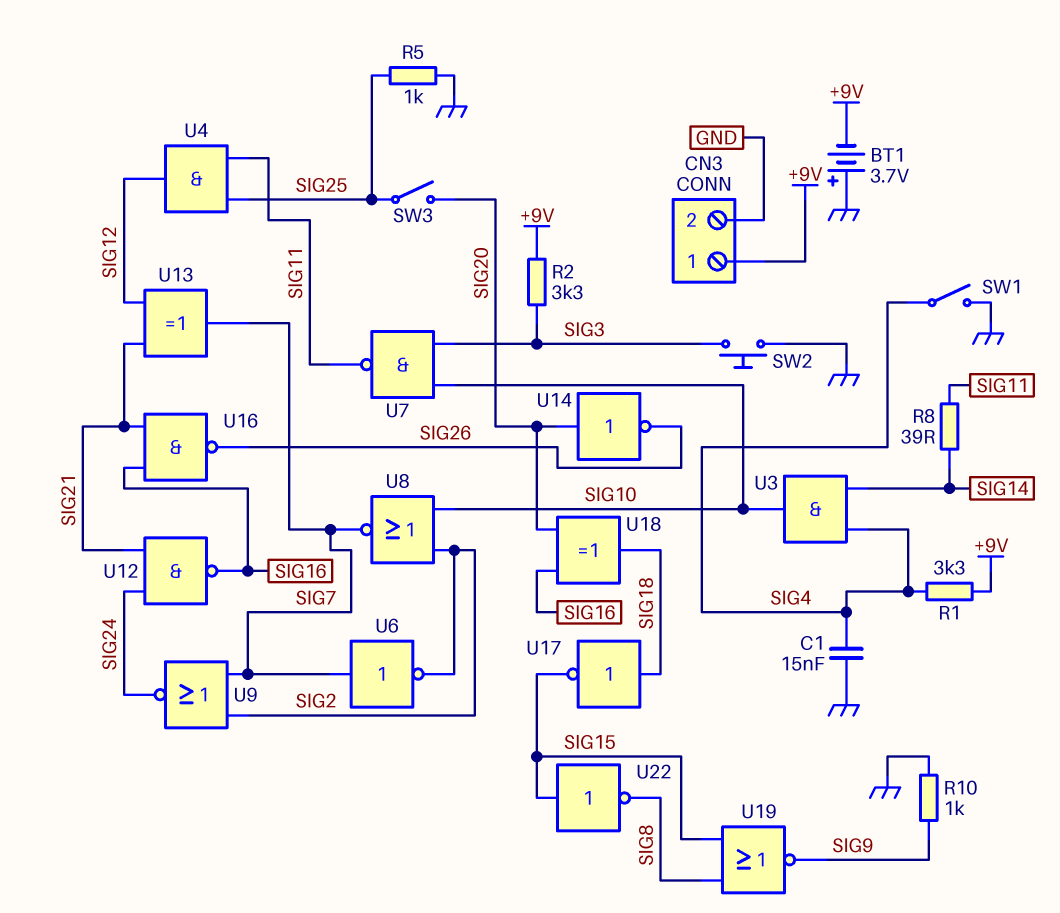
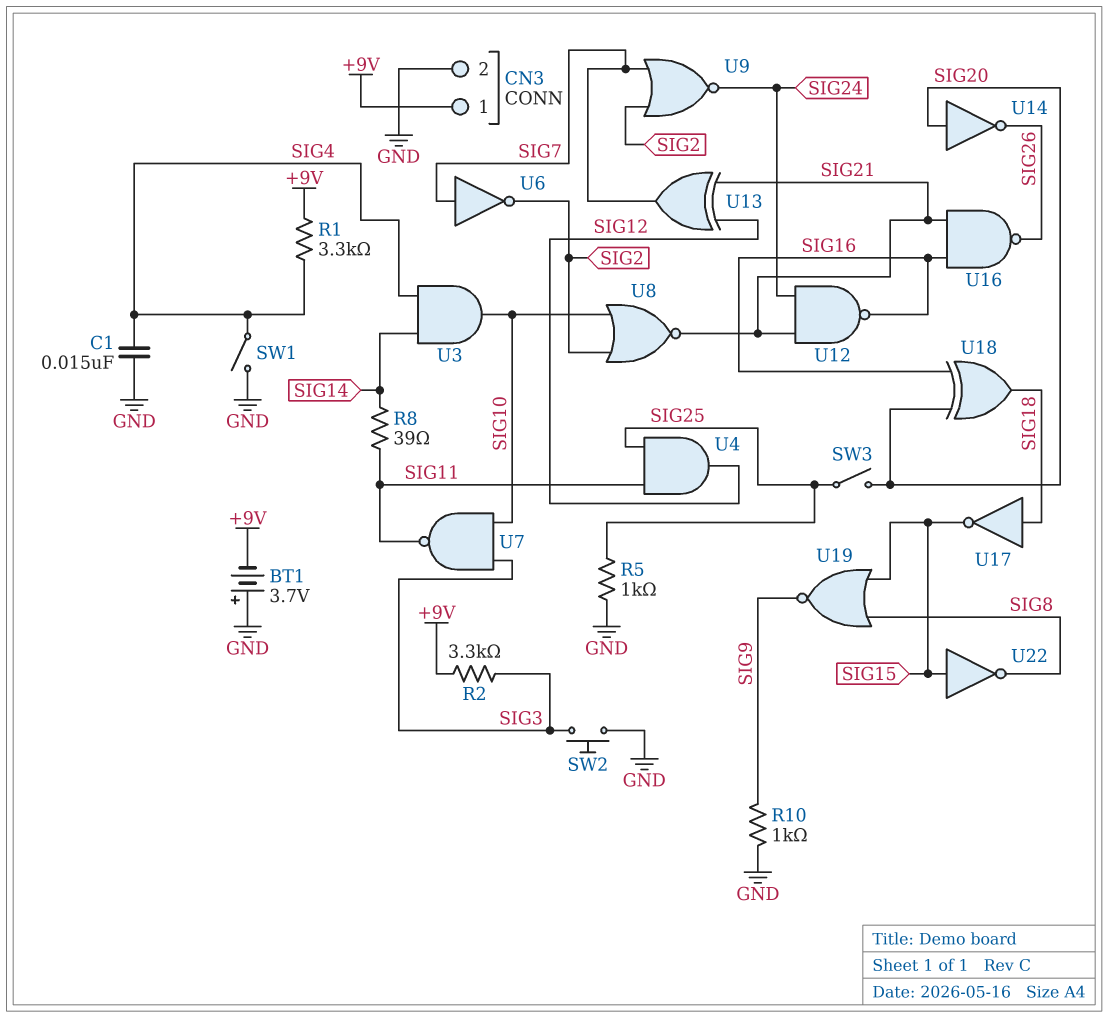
U8: NOR (in SIG2, in SIG10, out SIG7) -> NOR (in SIG2, in SIG10, out SIG21)

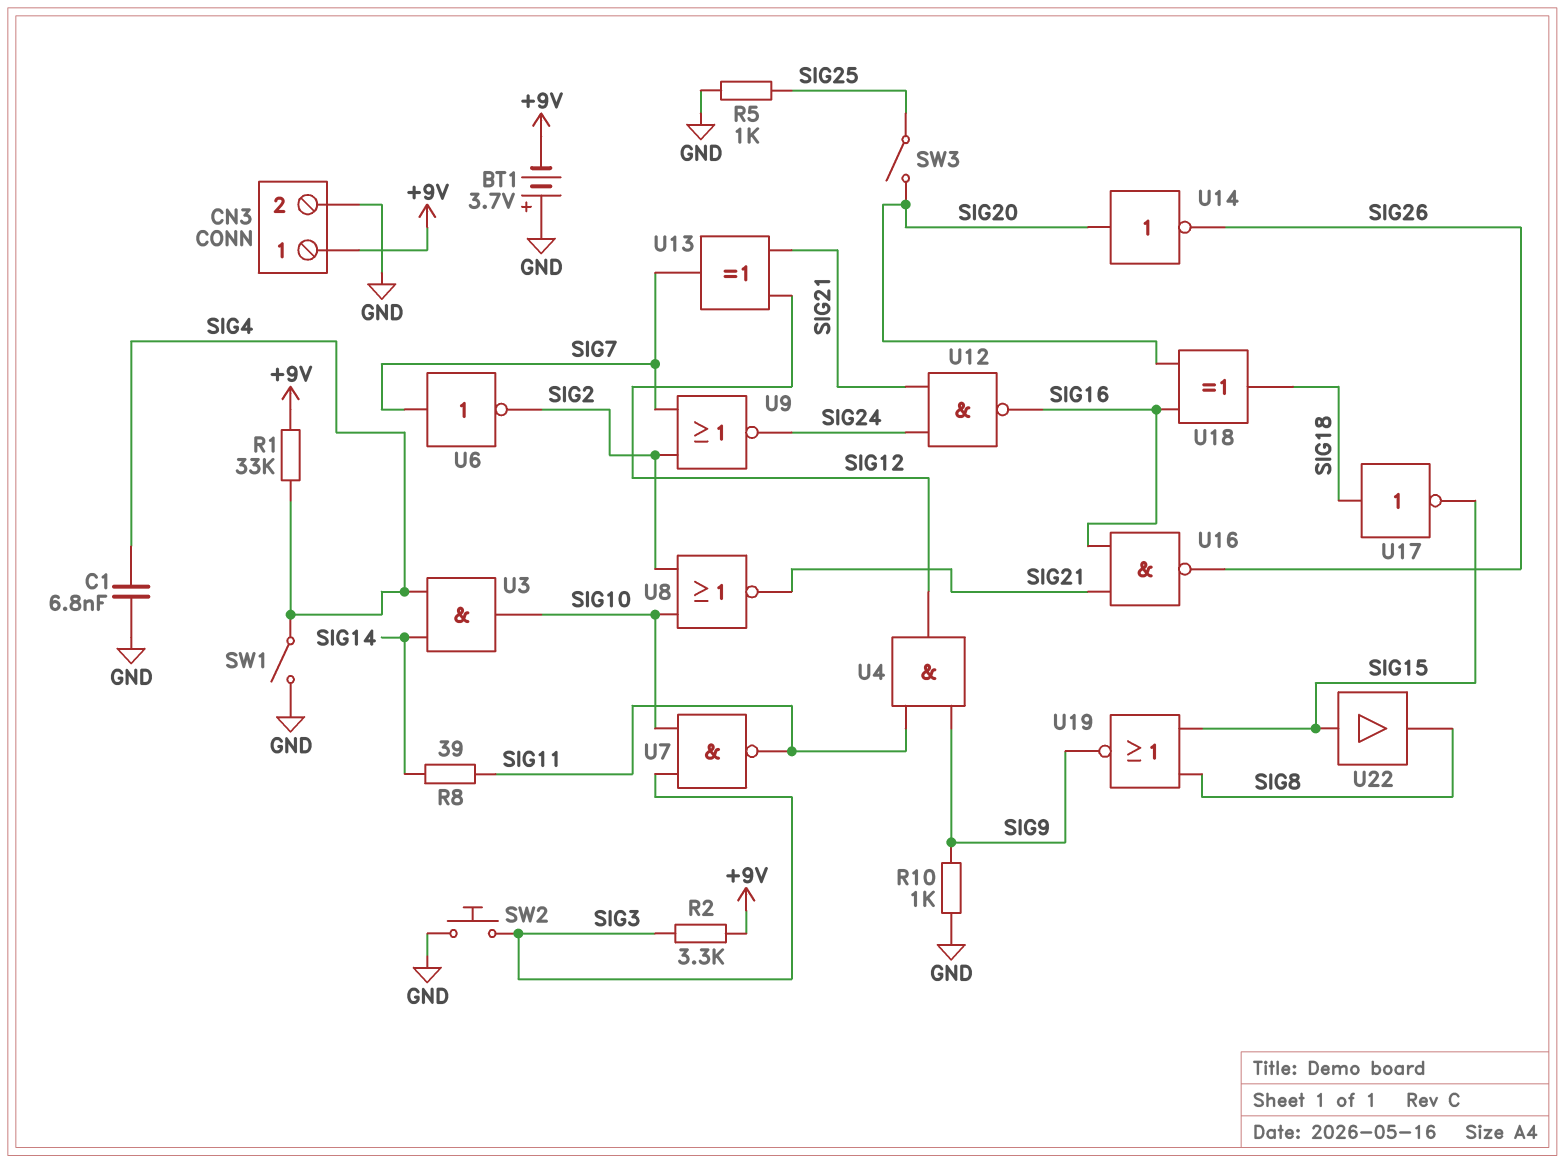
C1: 15nF (GND, SIG4) -> 6.8nF (GND, SIG4)
R1: 3.3k (+9V, SIG4) -> 33k (+9V, SIG4)
U4: AND (in SIG11, in SIG25, out SIG12) -> AND (in SIG9, in SIG11, out SIG12)
U22: NOT (in SIG15, out SIG8) -> buffer (in SIG15, out SIG8)

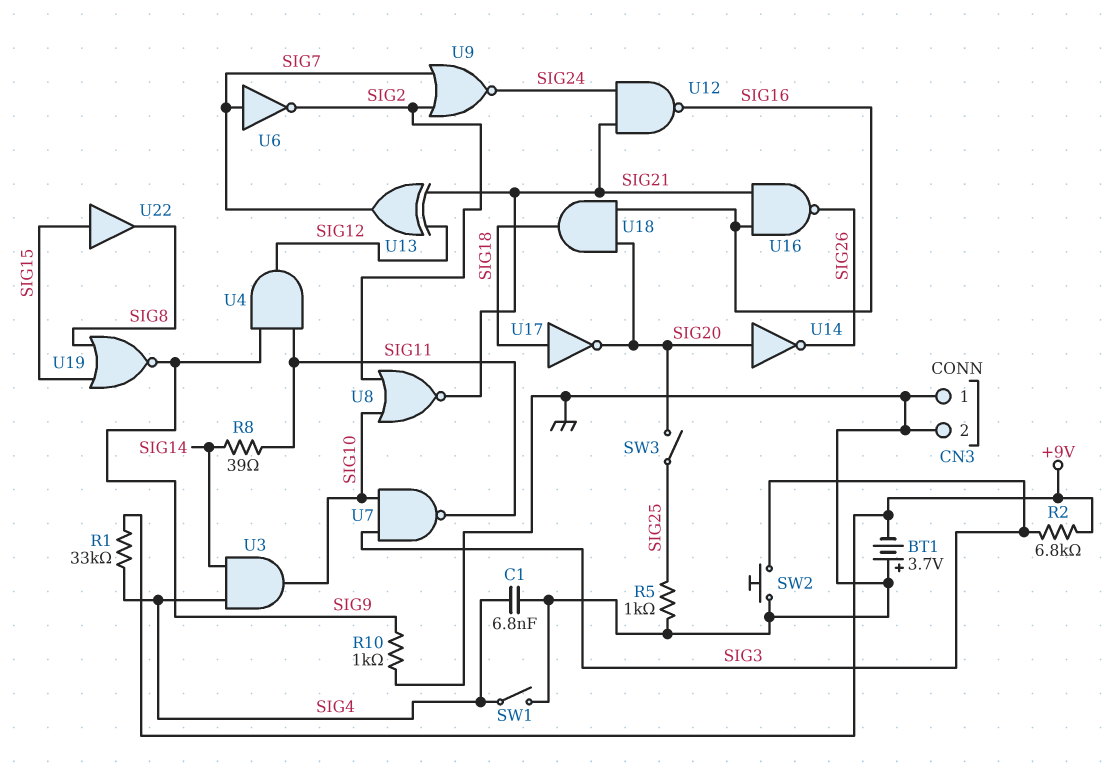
CN3 pin 1: +9V -> GND
R2: 3.3k (+9V, SIG3) -> 6.8k (+9V, SIG3)
U17: NOT (in SIG18, out SIG15) -> NOT (in SIG18, out SIG20)
U18: XOR (in SIG16, in SIG20, out SIG18) -> AND (in SIG16, in SIG20, out SIG18)

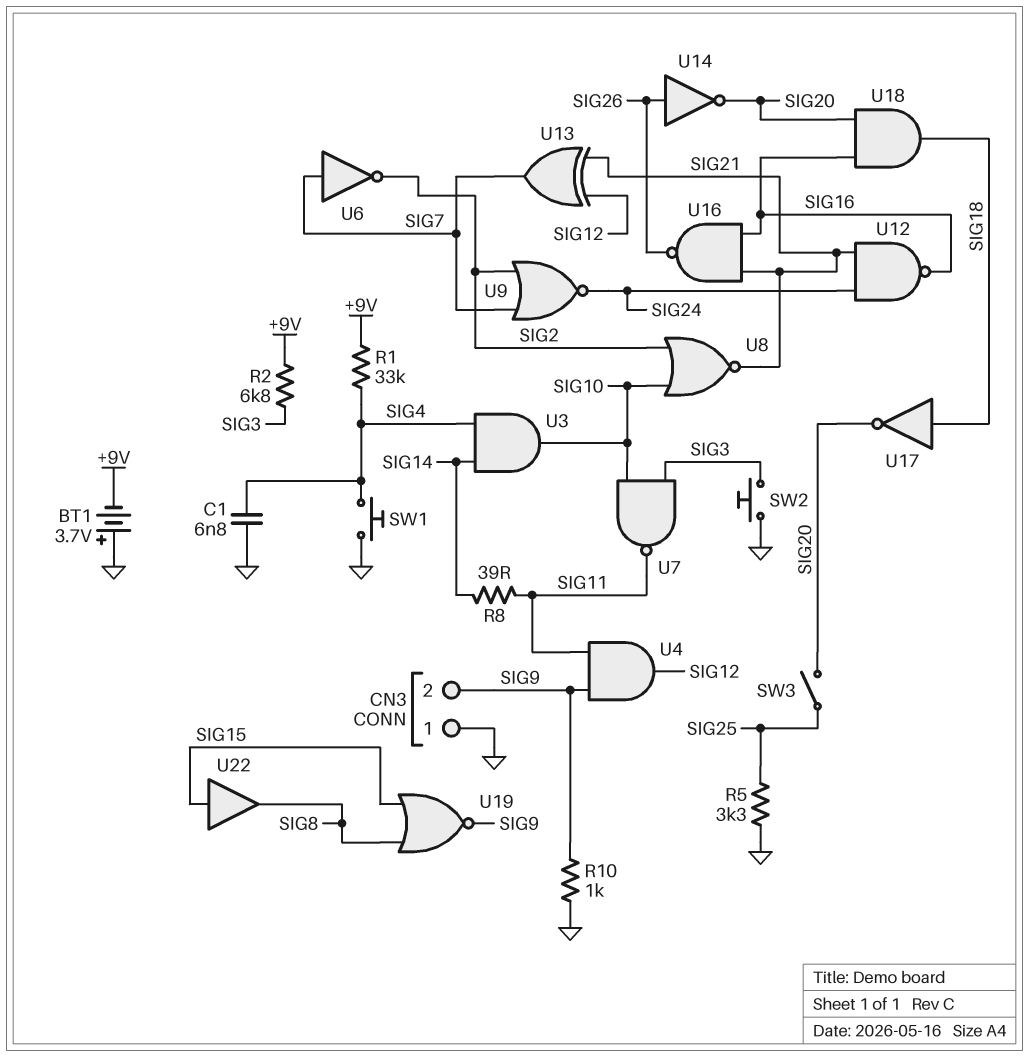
CN3 pin 2: GND -> SIG9
R5: 1k (GND, SIG25) -> 3.3k (GND, SIG25)
SW1: switch (GND, SIG4) -> button (GND, SIG4)
U14: NOT (in SIG20, out SIG26) -> NOT (in SIG26, out SIG20)

